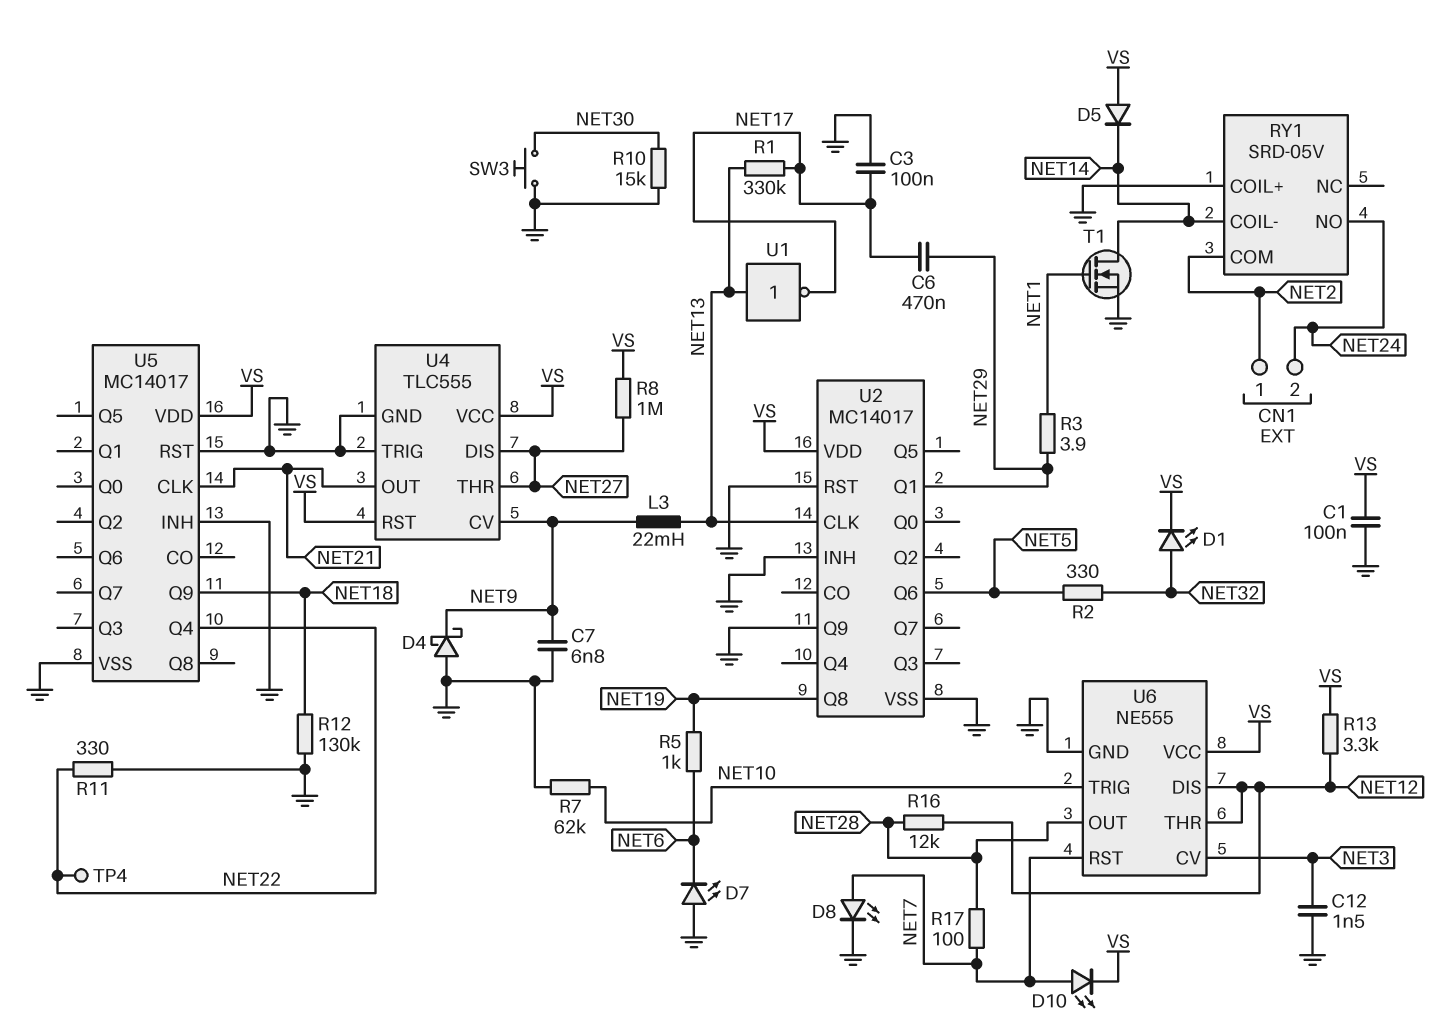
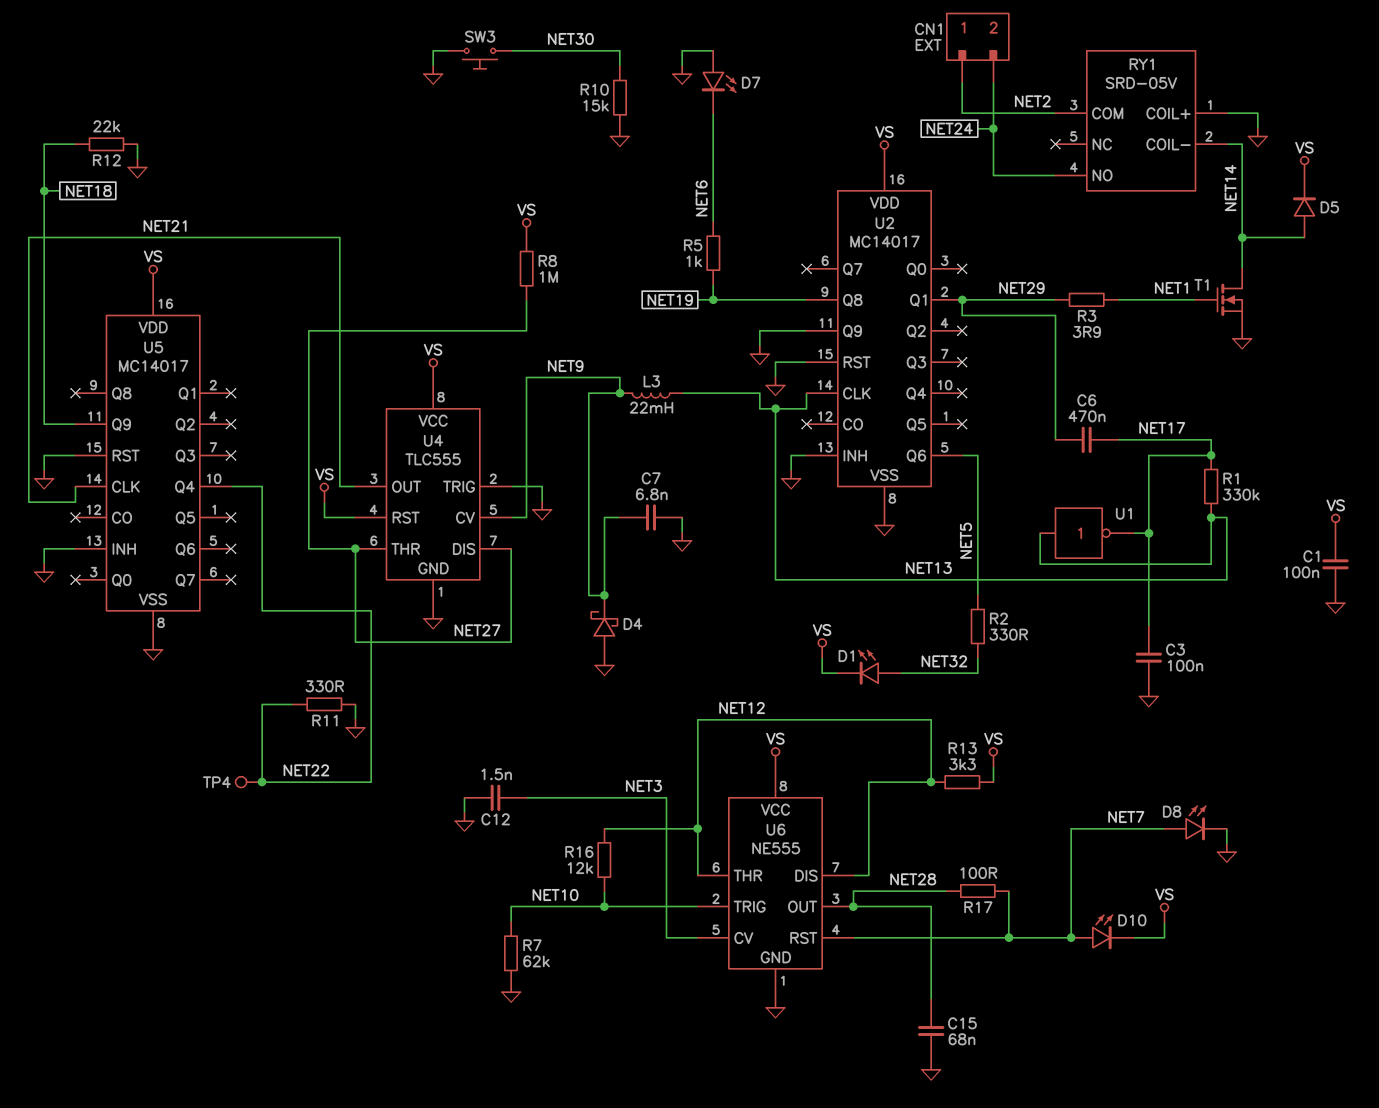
C15: none -> 68nF (GND, NET28)
D5: diode (A VS, K NET14) -> diode (A NET14, K VS)
R12: 130k (GND, NET18) -> 22k (GND, NET18)
R16: 12k (NET12, NET28) -> 12k (NET10, NET12)

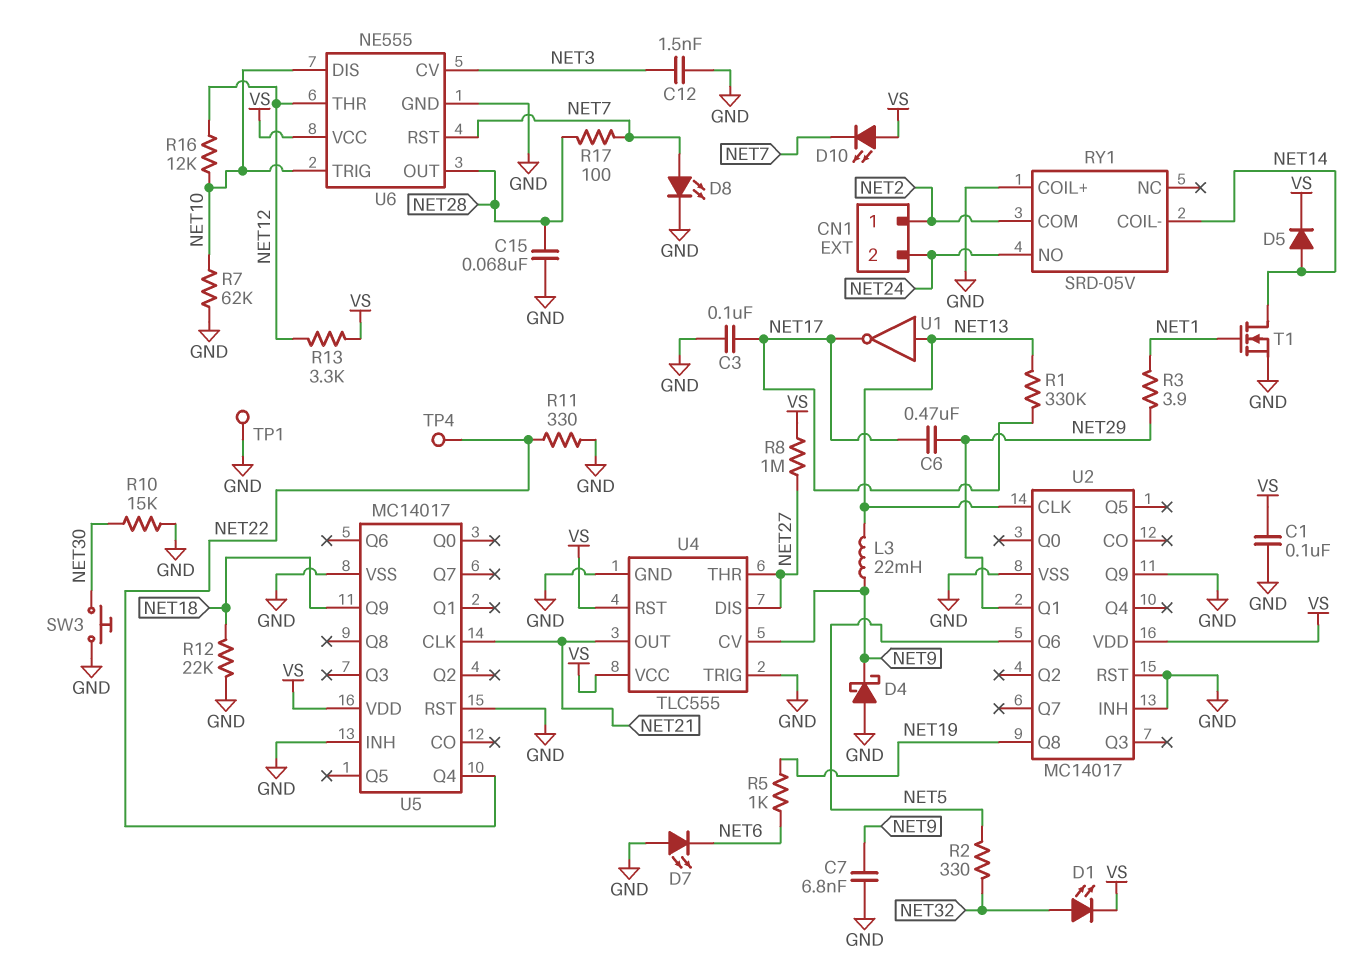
D10: LED (A NET7, K VS) -> LED (A VS, K NET7)
TP1: none -> test point (GND)
U6 pin DIS: NET12 -> NET10

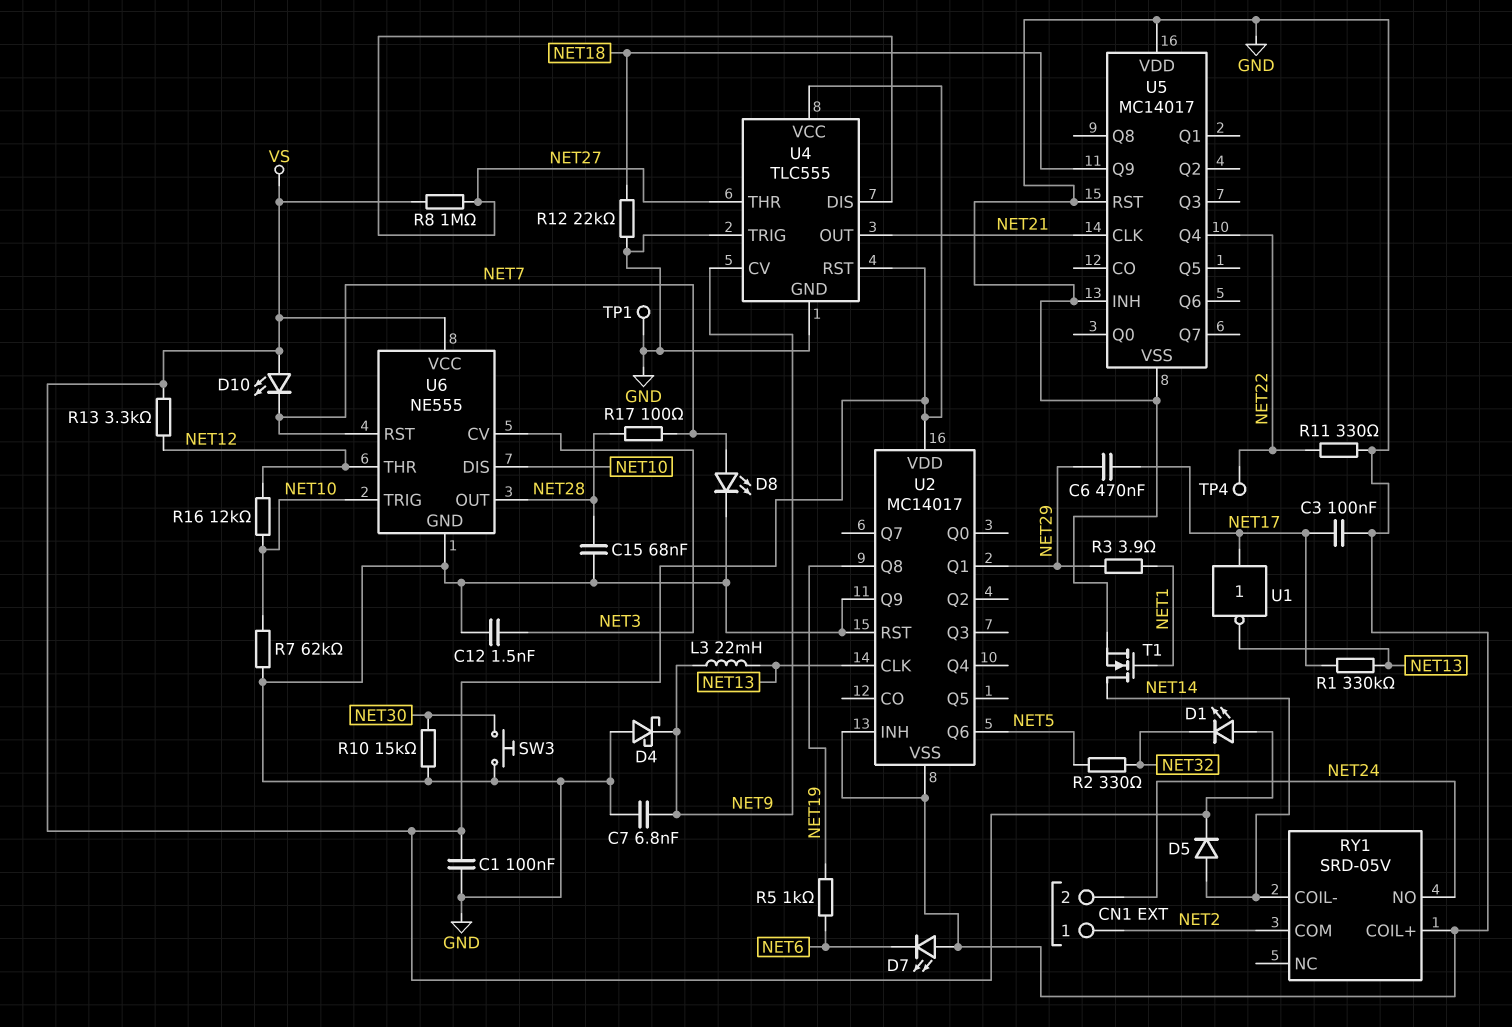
D1: LED (A NET32, K VS) -> LED (A VS, K NET32)
U1: NOT (in NET13, out NET17) -> NOT (in NET17, out NET13)
U5 pin VDD: VS -> GND

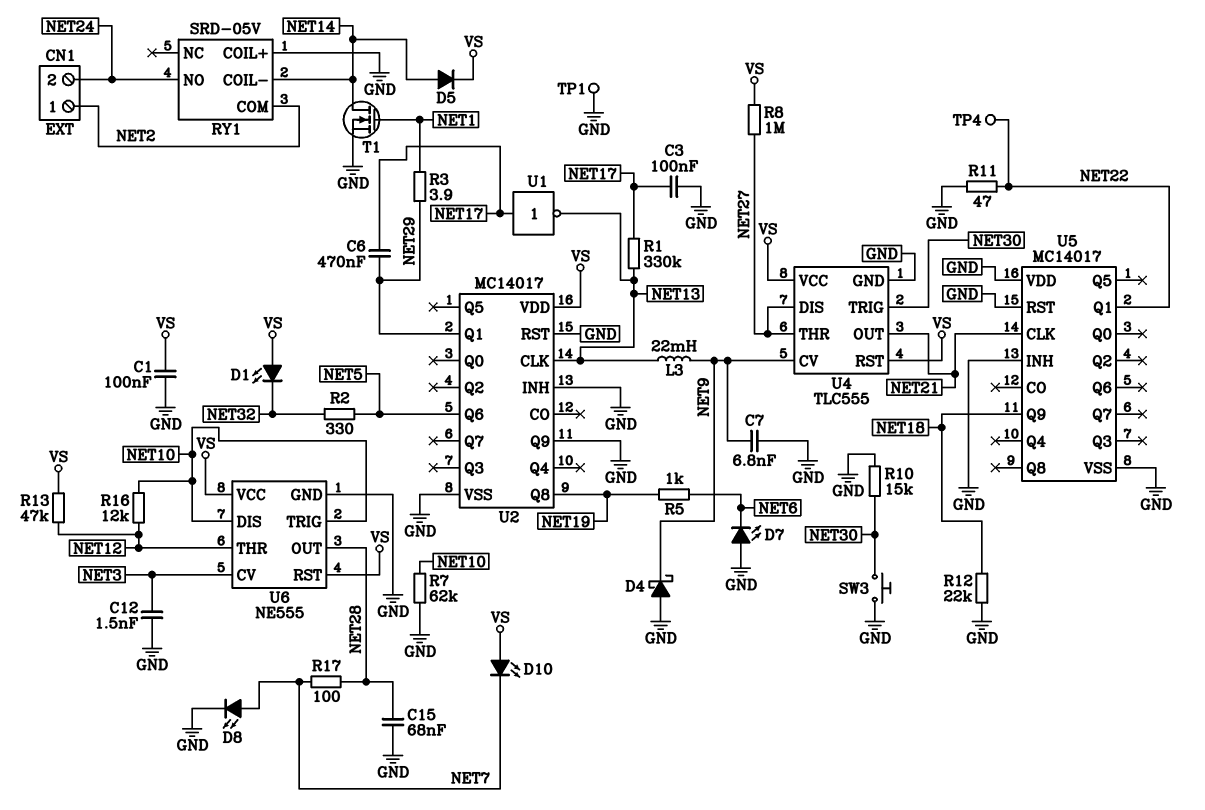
R11: 330 (GND, NET22) -> 47 (GND, NET22)
R13: 3.3k (NET12, VS) -> 47k (NET12, VS)
U4 pin TRIG: GND -> NET30
U5 pin Q1: none -> NET22
U5 pin Q4: NET22 -> none
U6 pin RST: NET7 -> VS

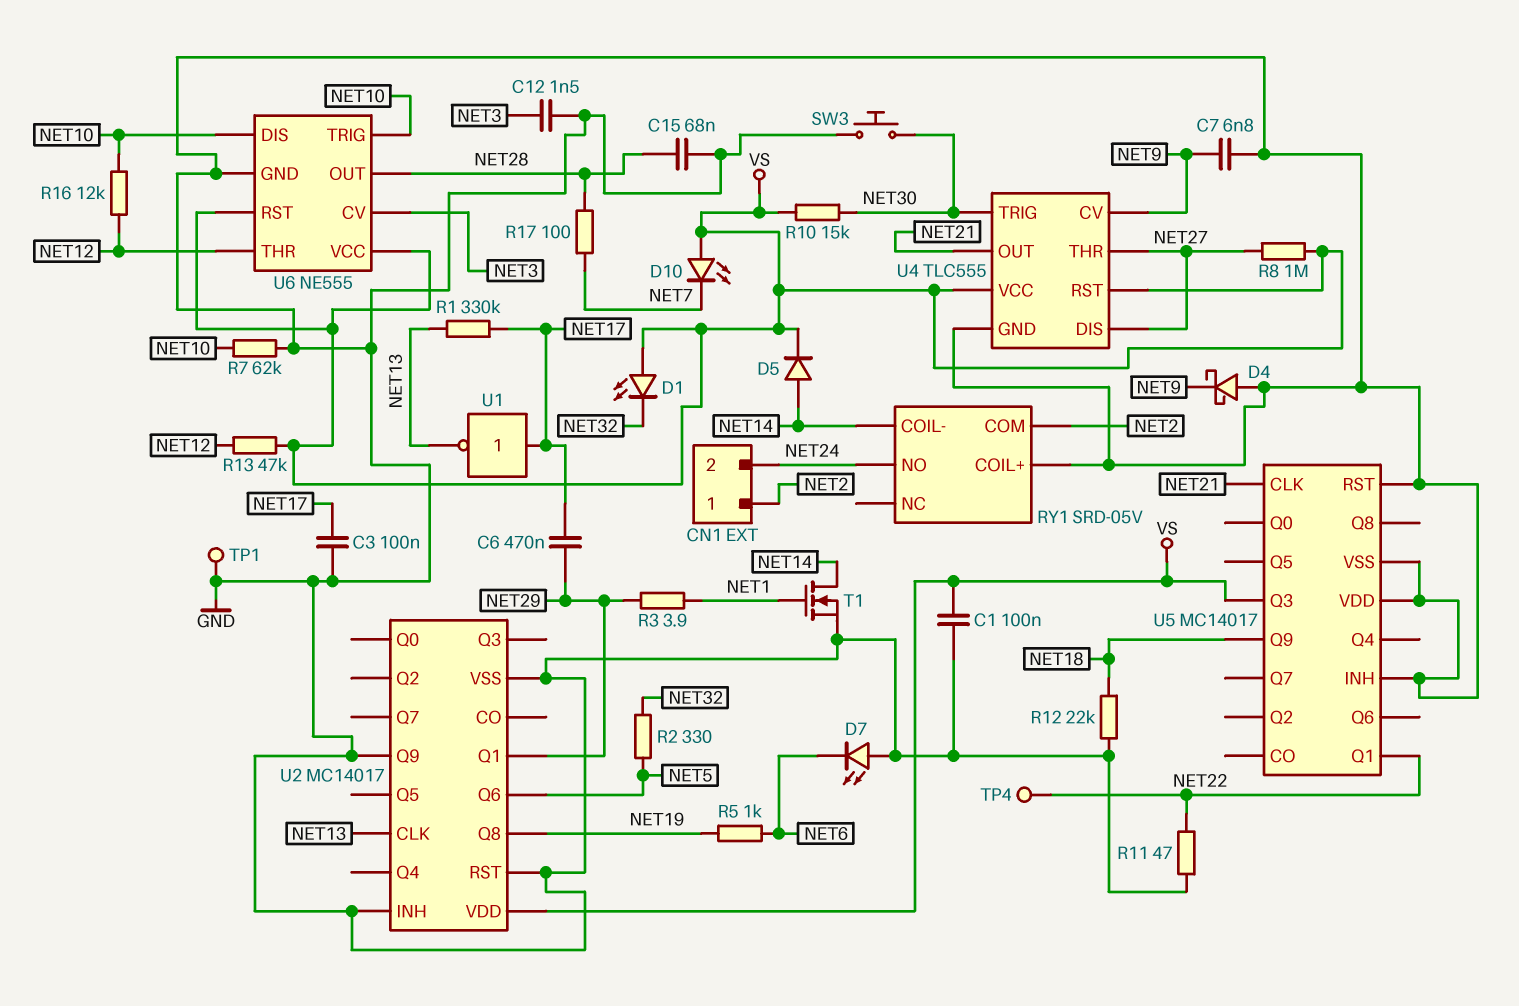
D8: LED (A NET7, K GND) -> none
L3: 22mH (NET9, NET13) -> none
R10: 15k (GND, NET30) -> 15k (NET30, VS)
U5 pin Q3: none -> VS

